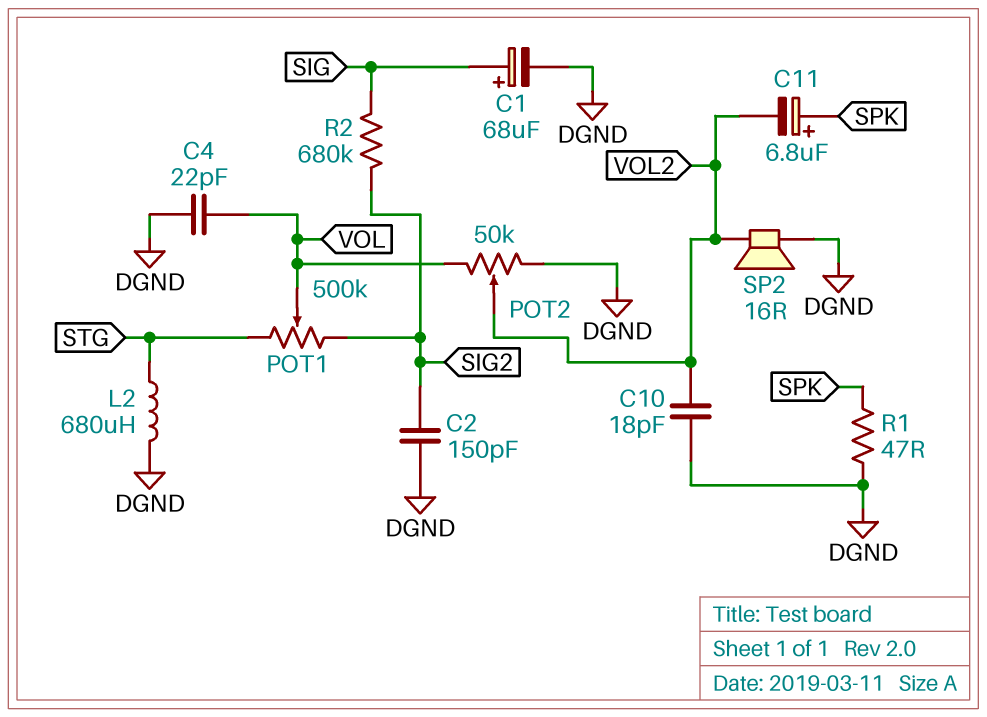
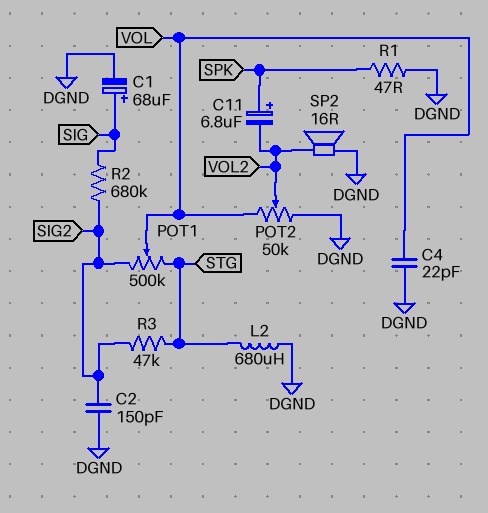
C10: 18pF (DGND, VOL2) -> none
R3: none -> 47k (SIG2, STG)

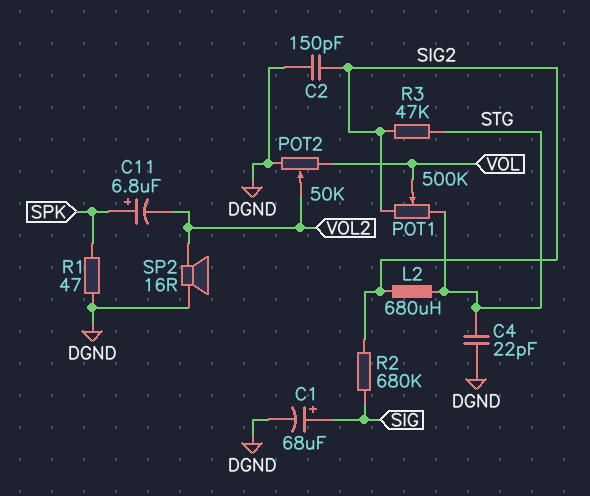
C4: 22pF (DGND, VOL) -> 22pF (DGND, STG)
L2: 680uH (DGND, STG) -> 680uH (SIG2, STG)

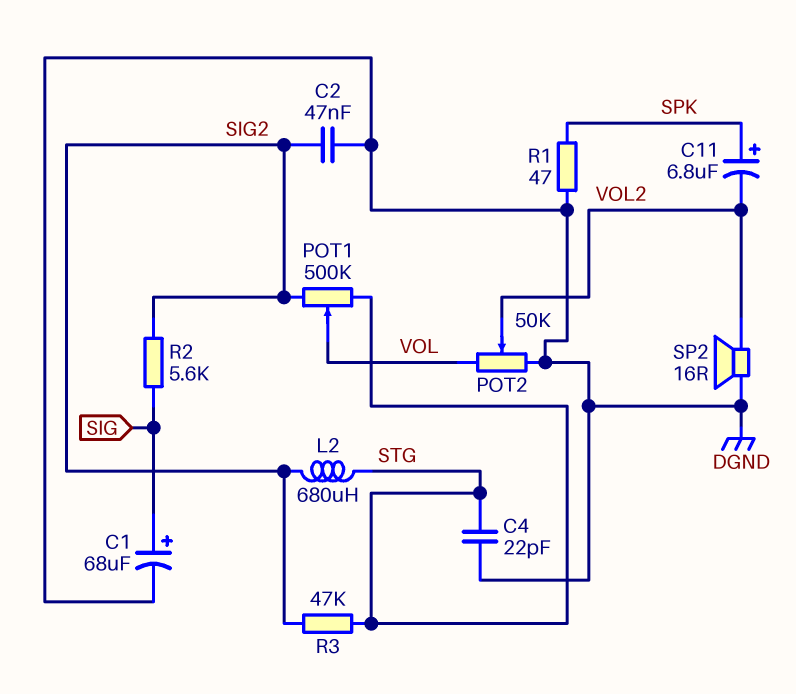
C2: 150pF (DGND, SIG2) -> 47nF (DGND, SIG2)
R2: 680k (SIG, SIG2) -> 5.6k (SIG, SIG2)

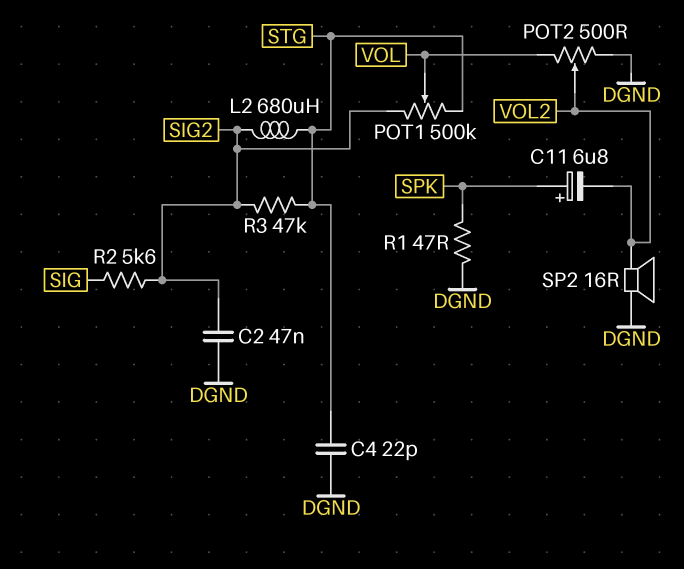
C1: 68uF (plus SIG, minus DGND) -> none
POT2: 50k (DGND, VOL, wiper VOL2) -> 500 (DGND, VOL, wiper VOL2)

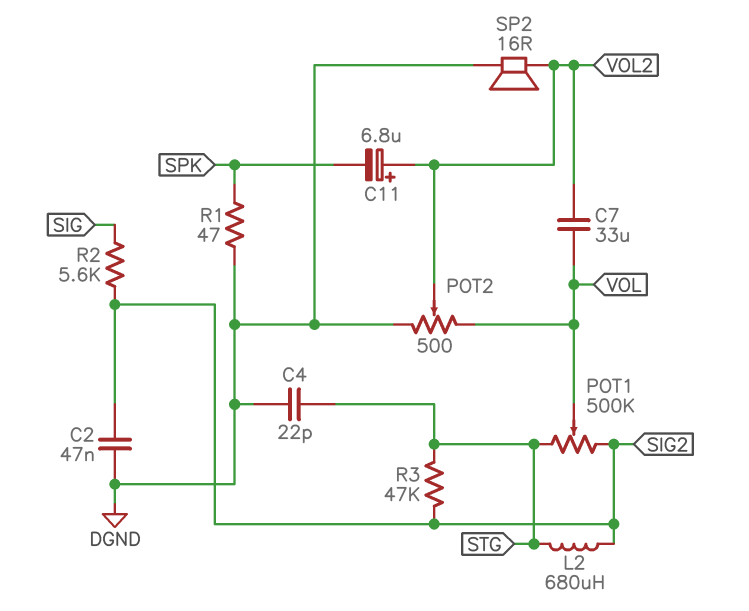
C7: none -> 33uF (VOL, VOL2)
C11: 6.8uF (plus SPK, minus VOL2) -> 6.8uF (plus VOL2, minus SPK)

